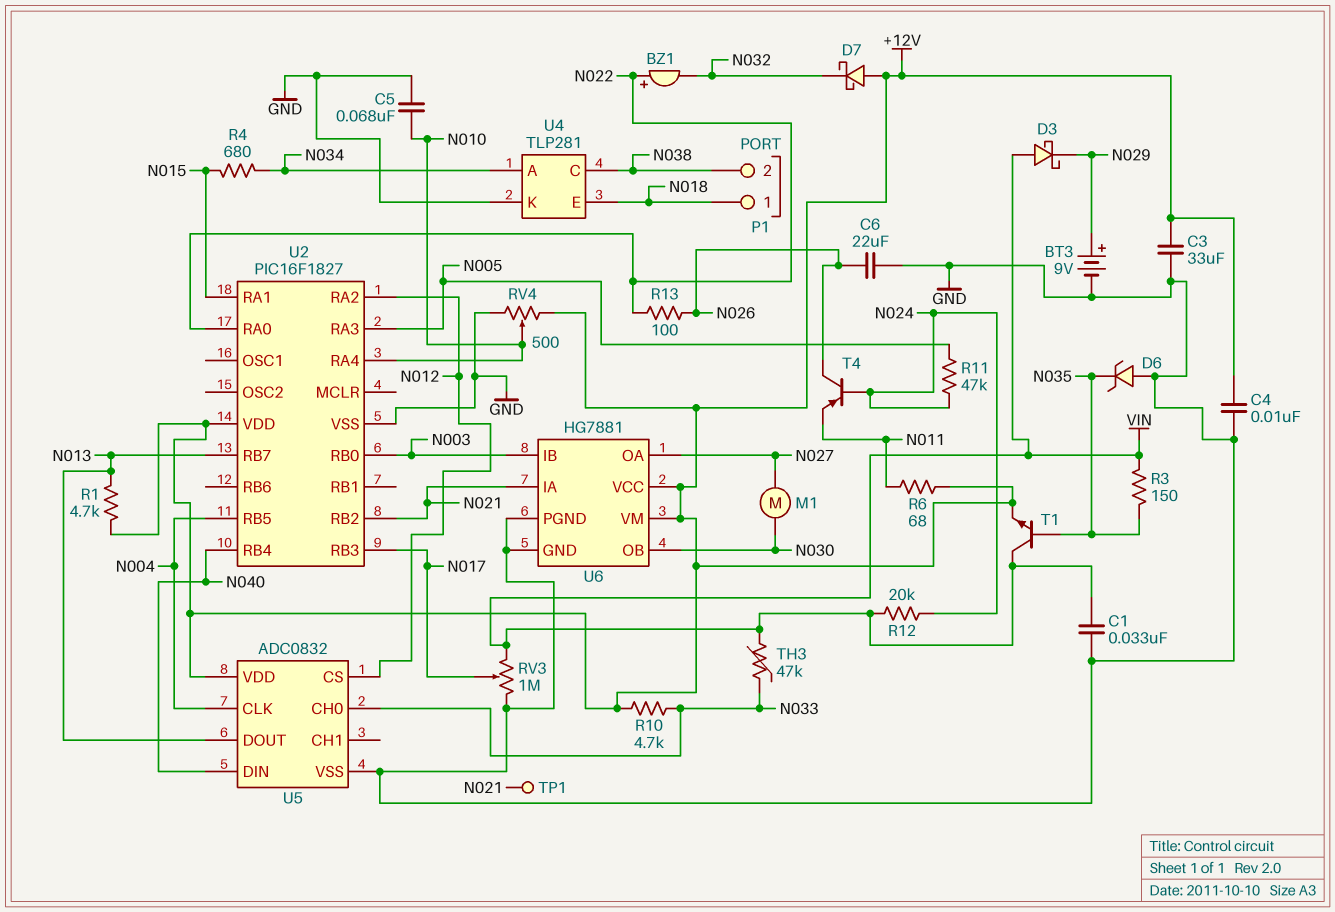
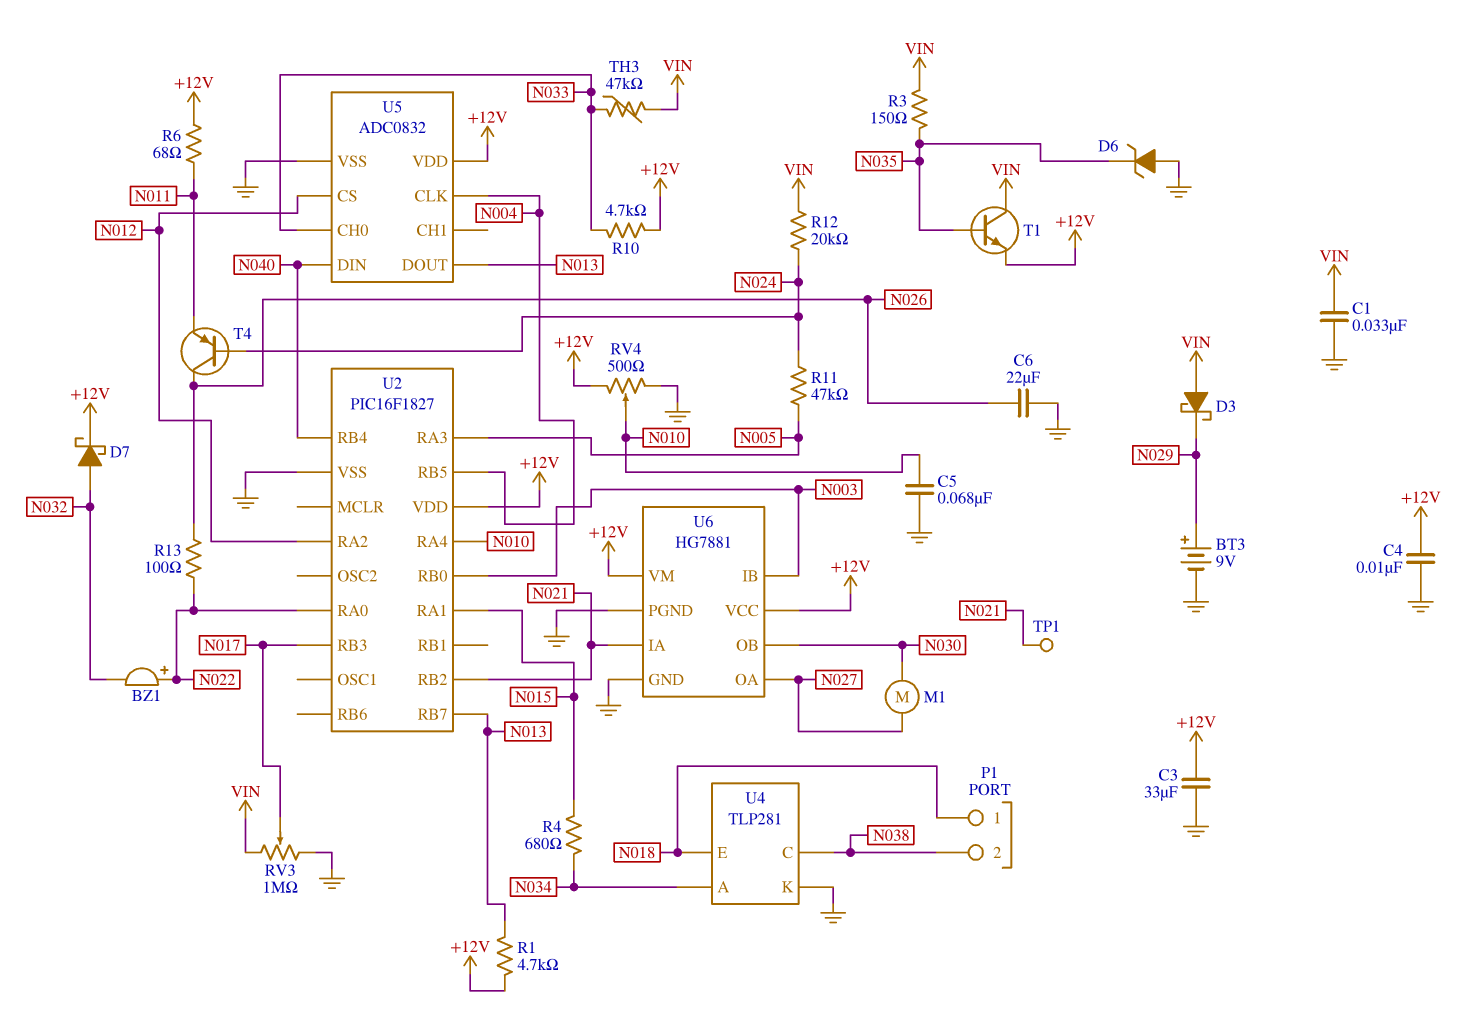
D7: schottky (A +12V, K N032) -> schottky (A N032, K +12V)

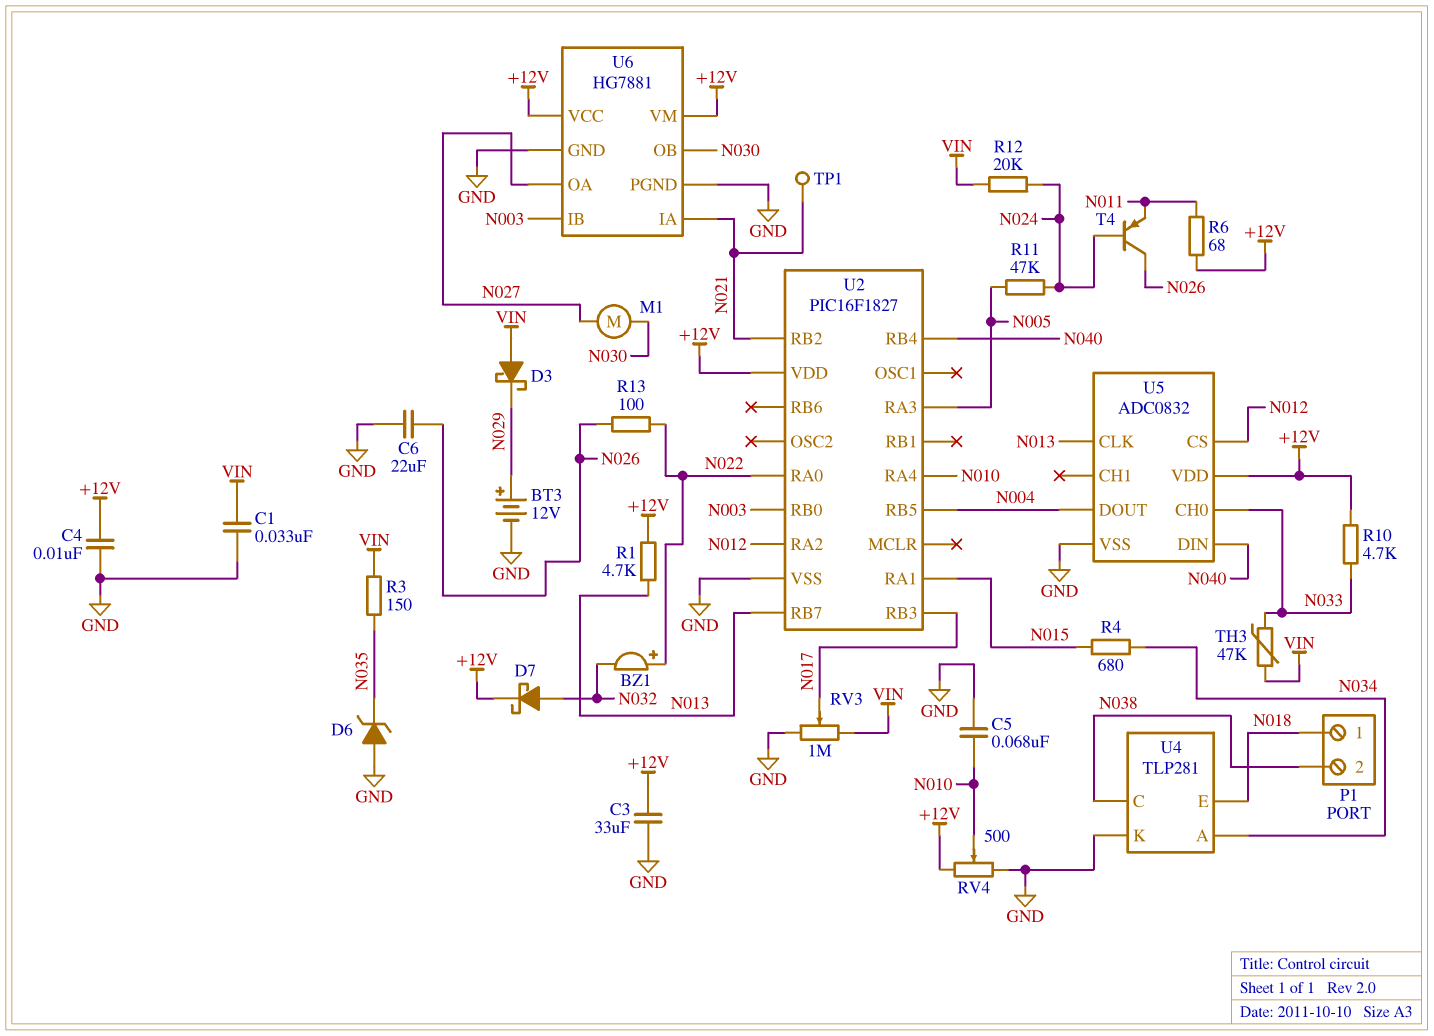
BT3: 9V (plus N029, minus GND) -> 12V (plus N029, minus GND)
T1: NPN (B N035, C VIN, E +12V) -> none
U5 pin CLK: N004 -> N013
U5 pin DOUT: N013 -> N004

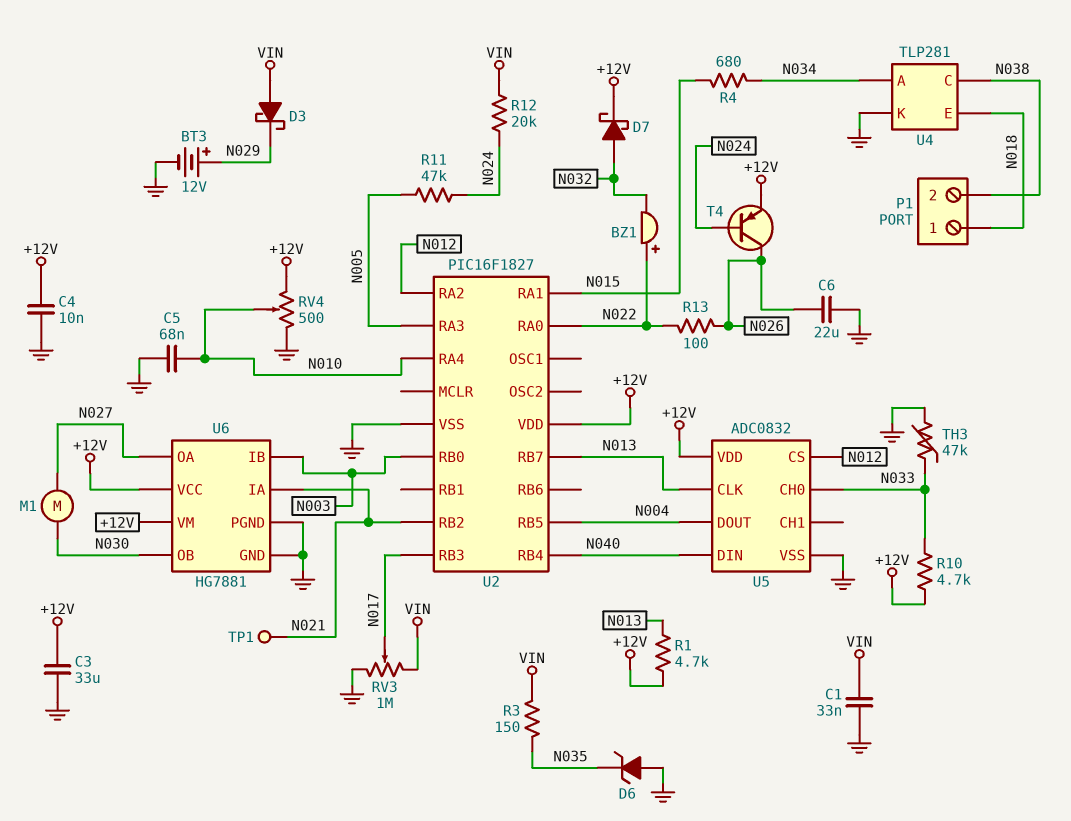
R6: 68 (+12V, N011) -> none
T4: PNP (B N024, C N026, E N011) -> PNP (B N024, C N026, E +12V)
TH3: 47k (N033, VIN) -> 47k (GND, N033)

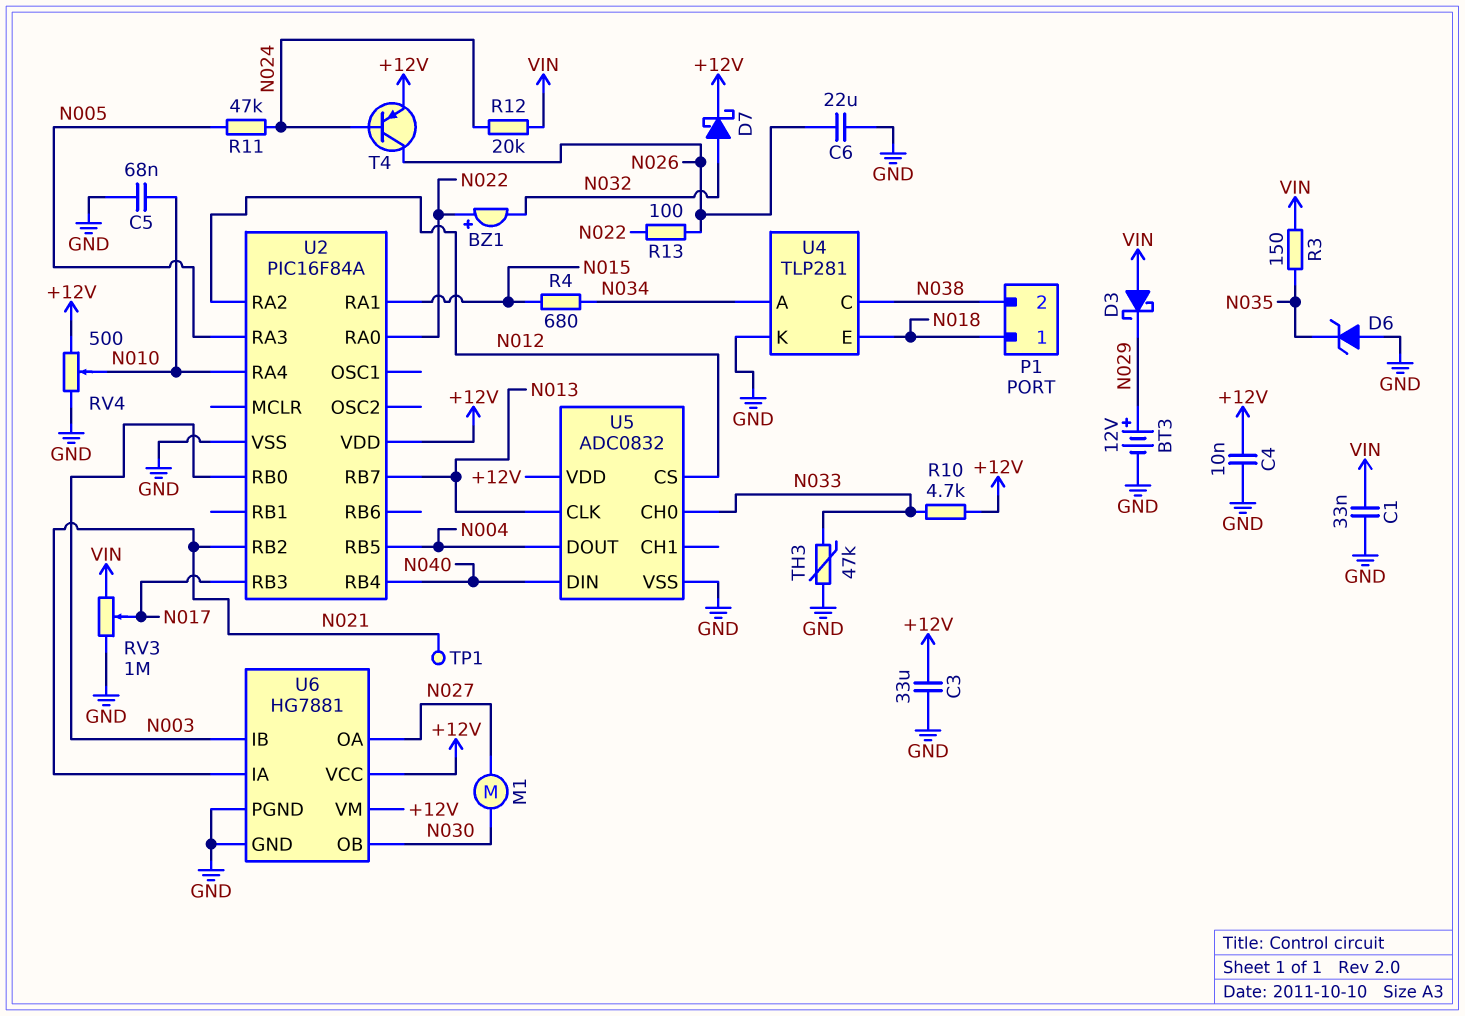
R1: 4.7k (+12V, N013) -> none
U2: PIC16F1827 -> PIC16F84A

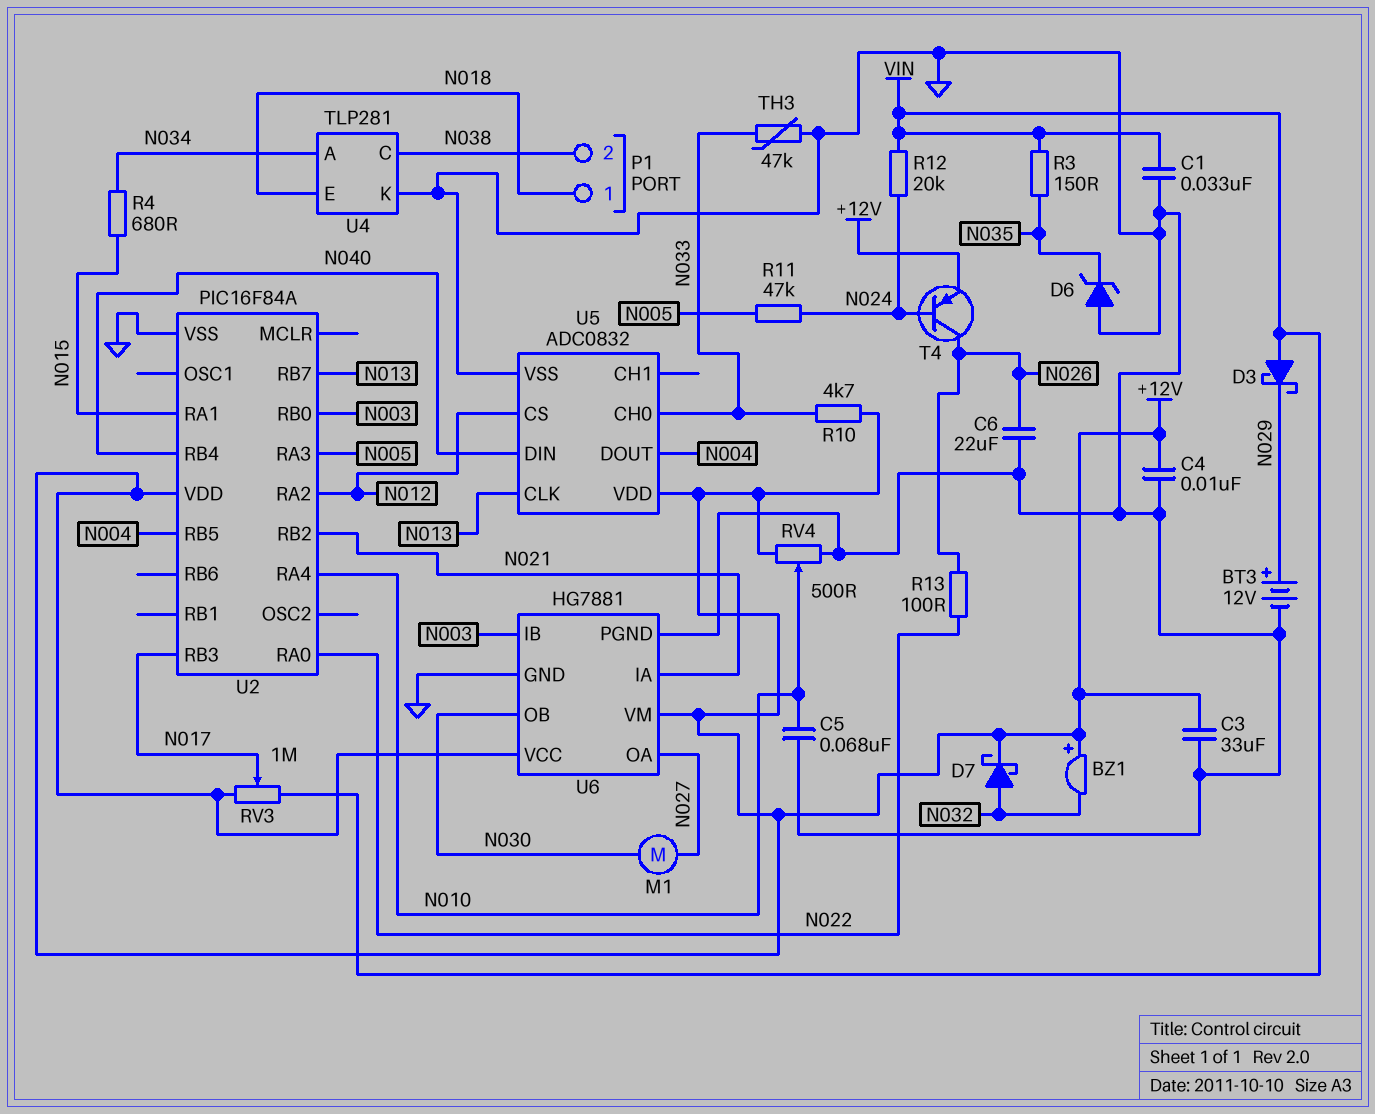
BZ1: buzzer (plus N022, minus N032) -> buzzer (plus +12V, minus N032)
RV3: 1M (GND, VIN, wiper N017) -> 1M (+12V, VIN, wiper N017)
TP1: test point (N021) -> none

